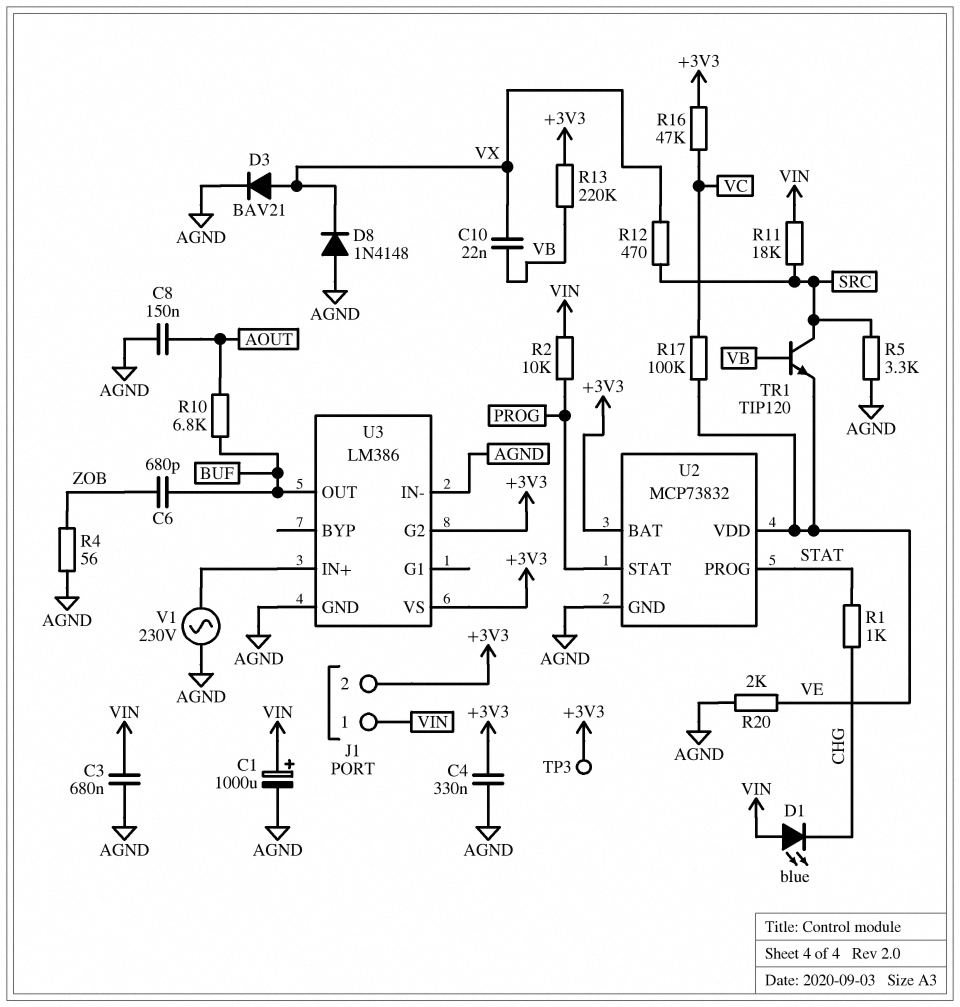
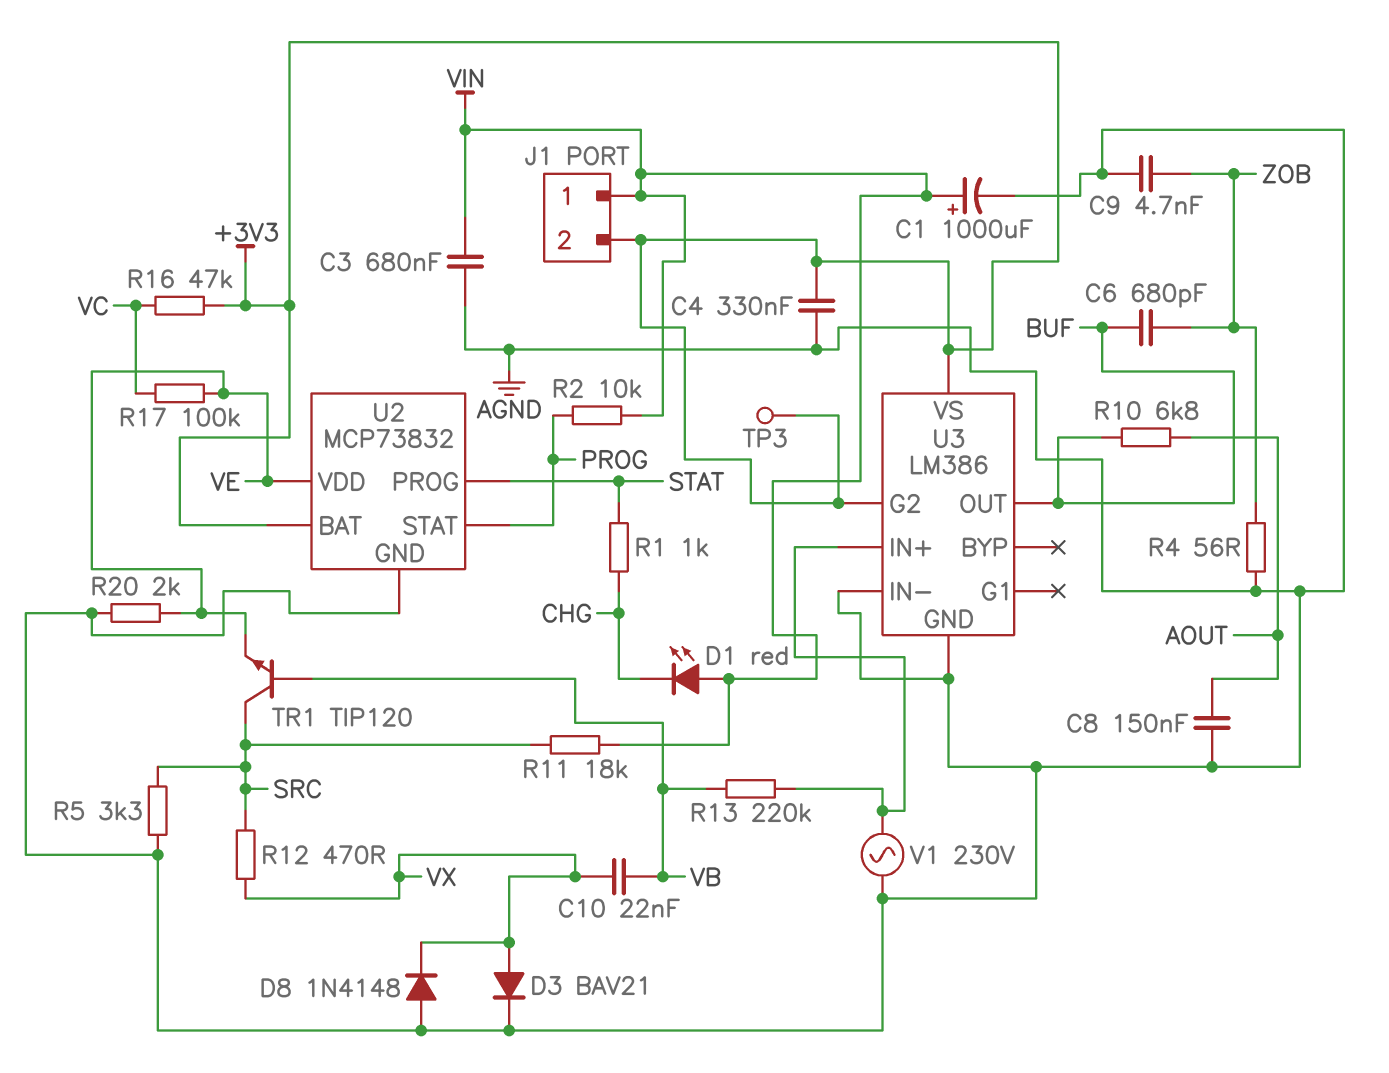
C9: none -> 4.7nF (AGND, ZOB)
D1: LED blue (A VIN, K CHG) -> LED red (A VIN, K CHG)
R13: 220k (+3V3, VB) -> 220k (U3/IN+, VB)

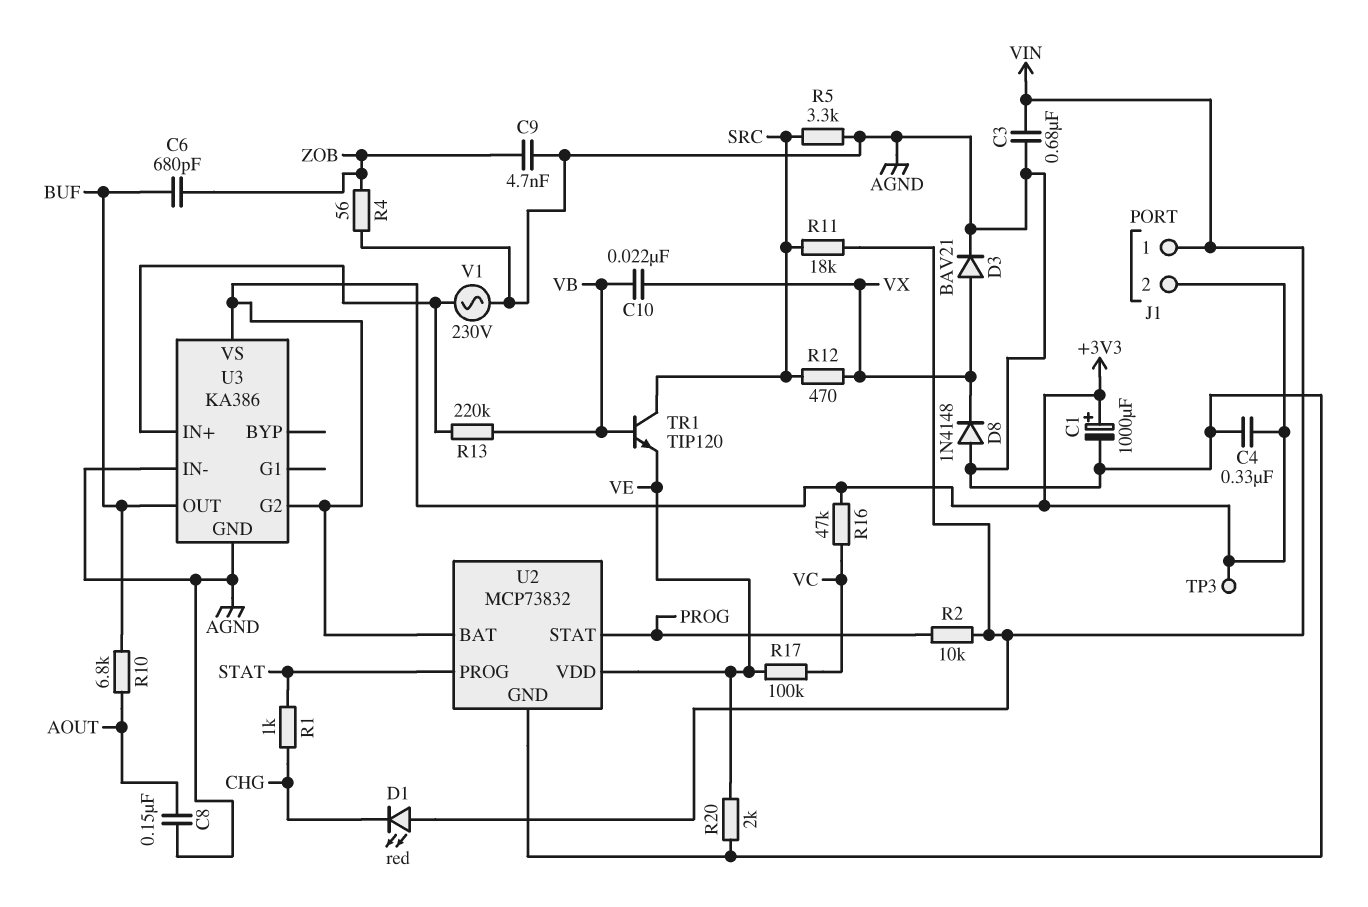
C1: 1000uF (plus VIN, minus AGND) -> 1000uF (plus +3V3, minus AGND)
U3: LM386 -> KA386

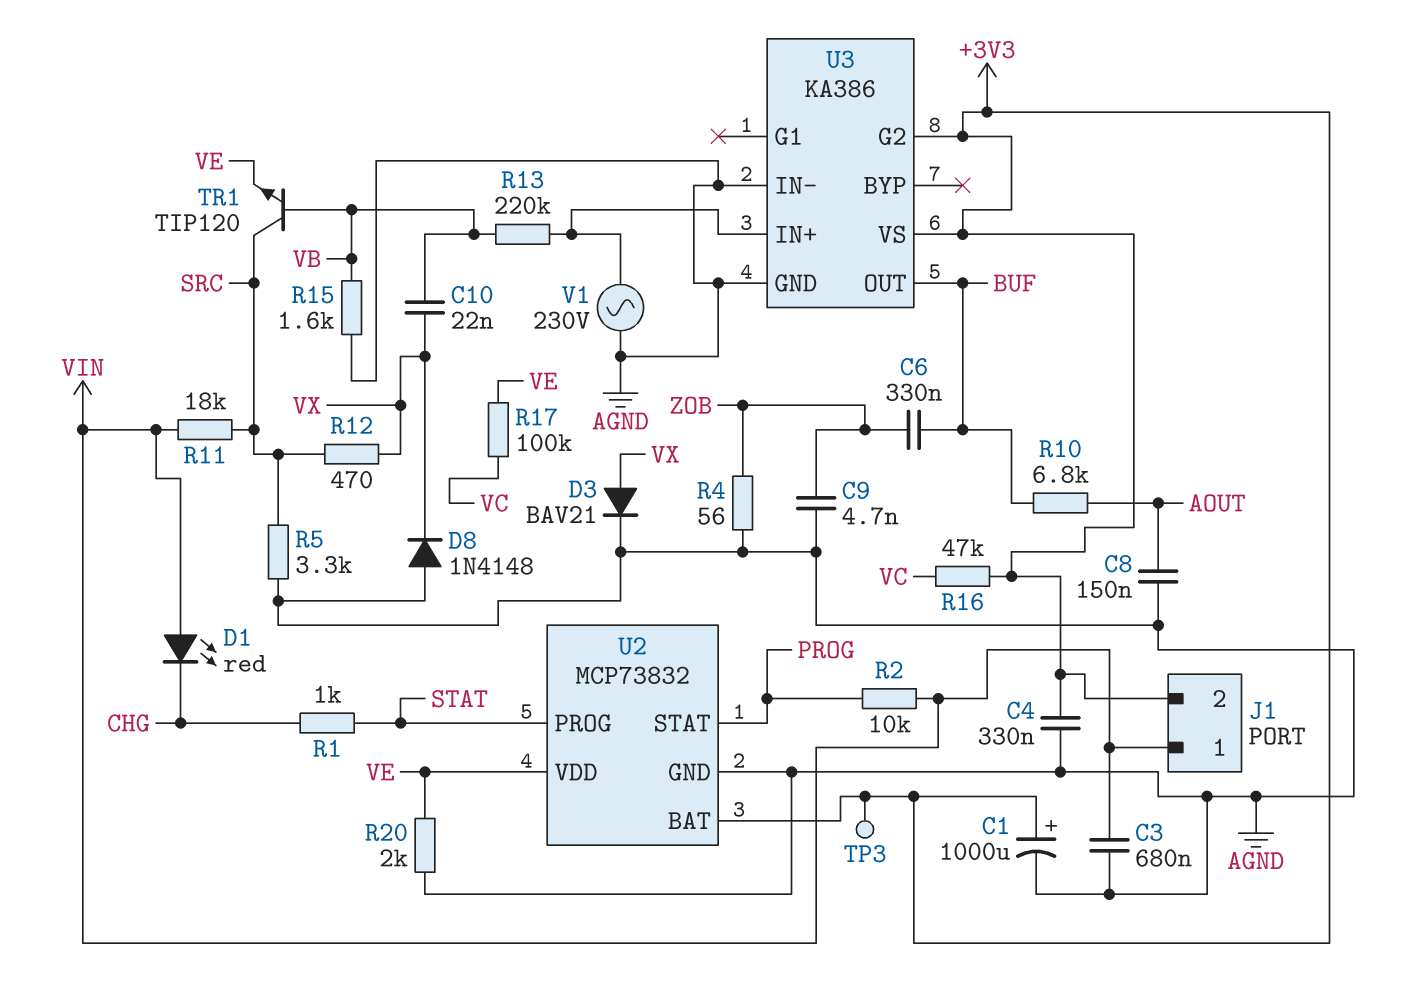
C6: 680pF (BUF, ZOB) -> 330nF (BUF, ZOB)
R15: none -> 1.6k (AGND, VB)

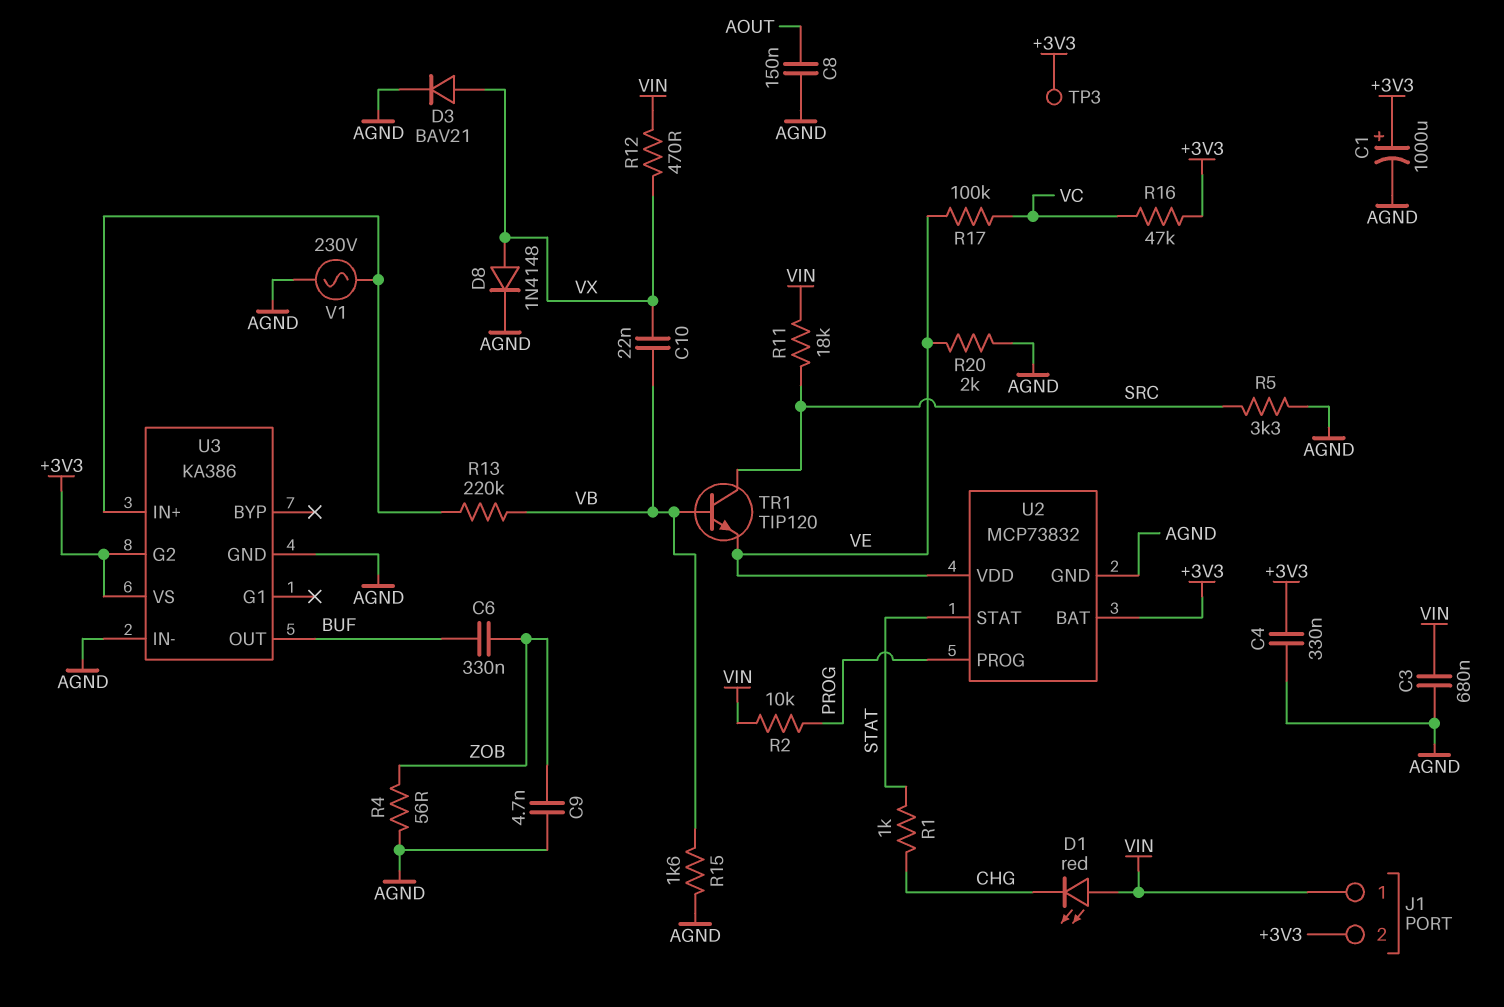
D8: diode 1N4148 (A AGND, K VX) -> diode 1N4148 (A VX, K AGND)
R10: 6.8k (AOUT, BUF) -> none
R12: 470 (SRC, VX) -> 470 (VIN, VX)
U2 pin PROG: STAT -> PROG
U2 pin STAT: PROG -> STAT

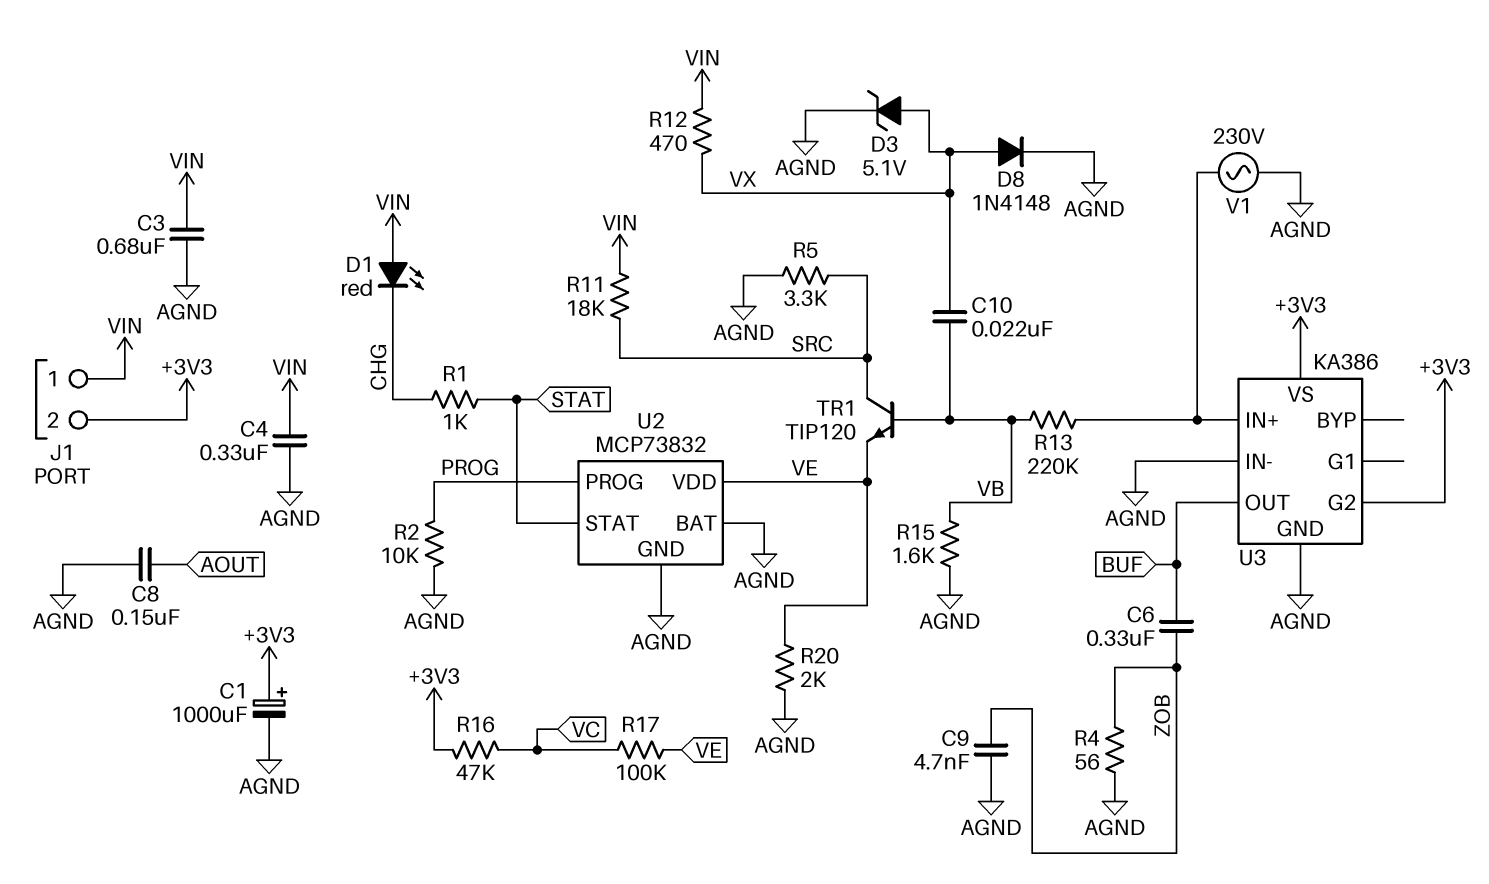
C4: 330nF (+3V3, AGND) -> 330nF (AGND, VIN)
D3: diode BAV21 (A VX, K AGND) -> zener 5.1V (A VX, K AGND)
R2: 10k (PROG, VIN) -> 10k (AGND, PROG)
TP3: test point (+3V3) -> none
U2 pin BAT: +3V3 -> AGND

